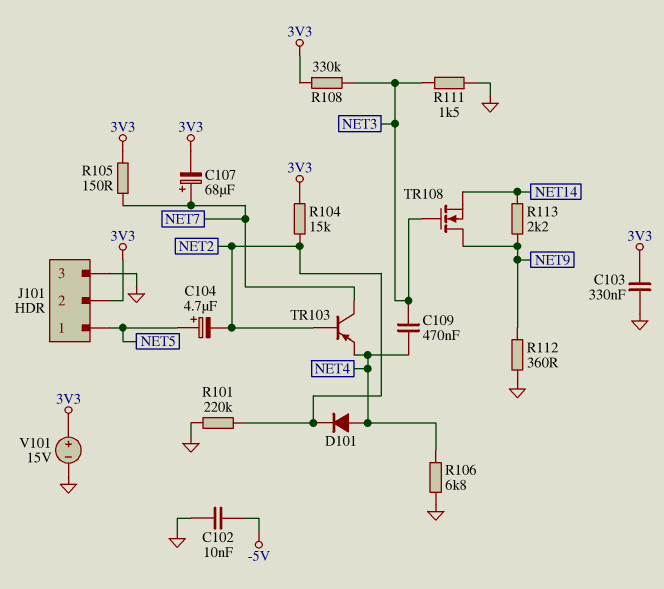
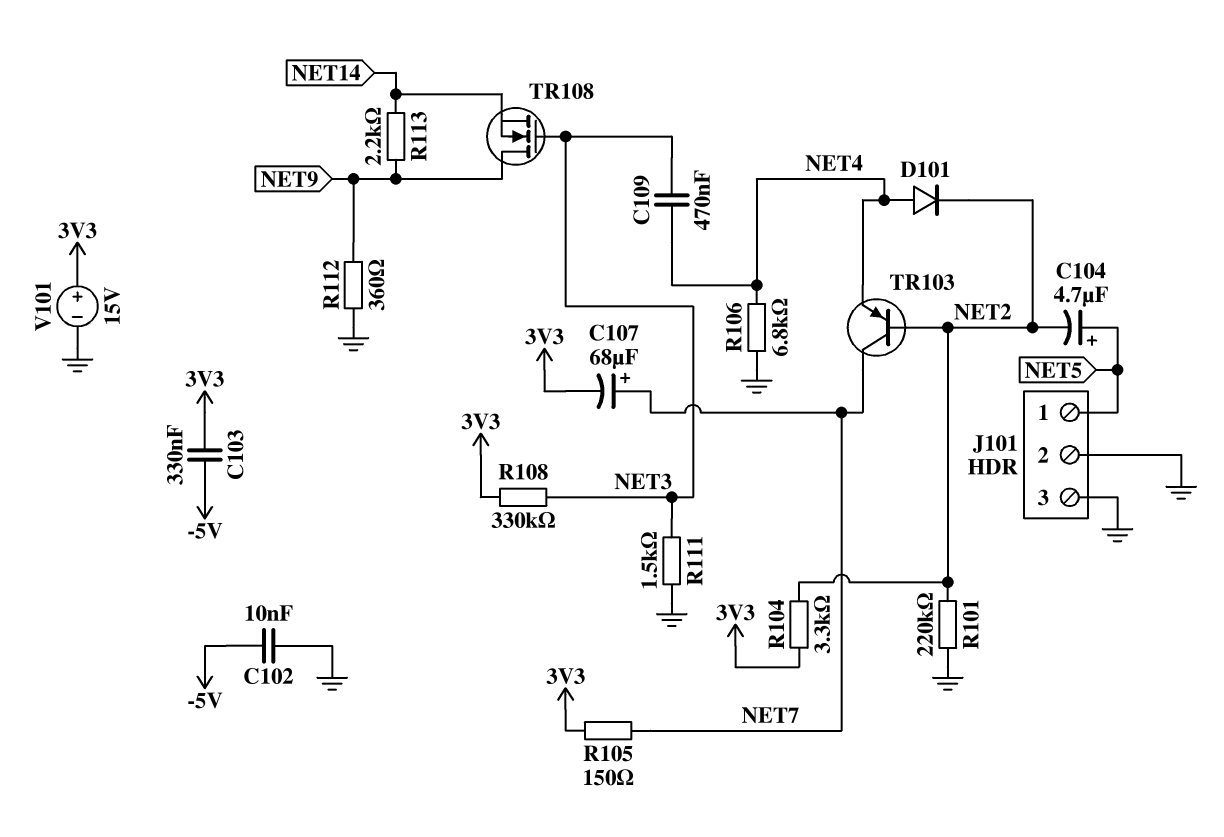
C103: 330nF (3V3, GND) -> 330nF (-5V, 3V3)
J101 pin 2: 3V3 -> GND
R104: 15k (3V3, NET2) -> 3.3k (3V3, NET2)

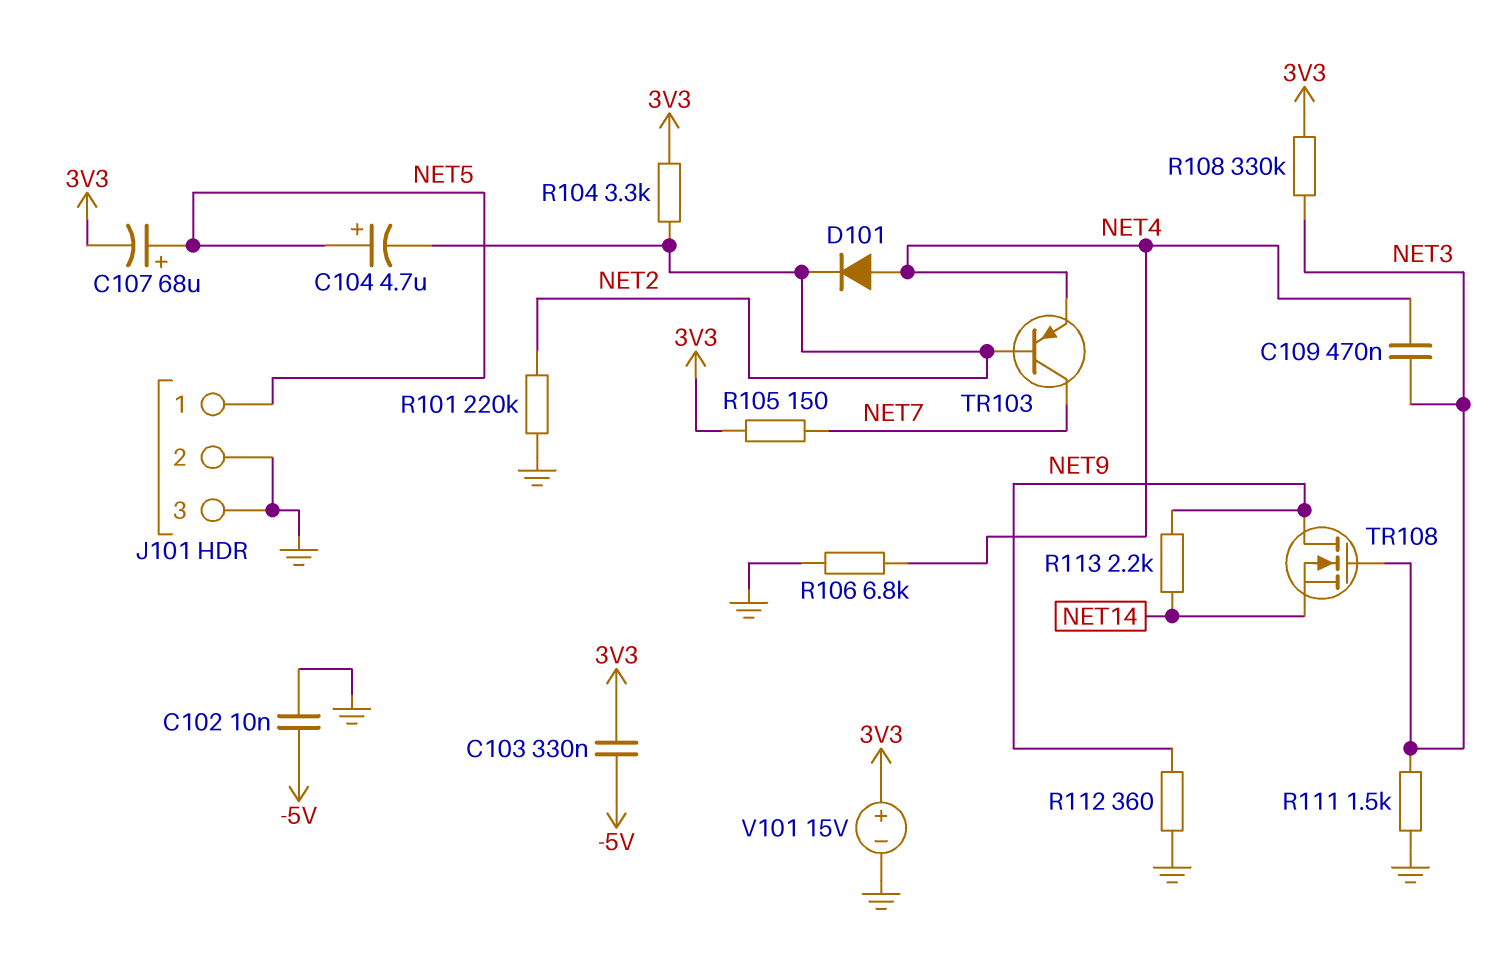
C107: 68uF (plus NET7, minus 3V3) -> 68uF (plus NET5, minus 3V3)

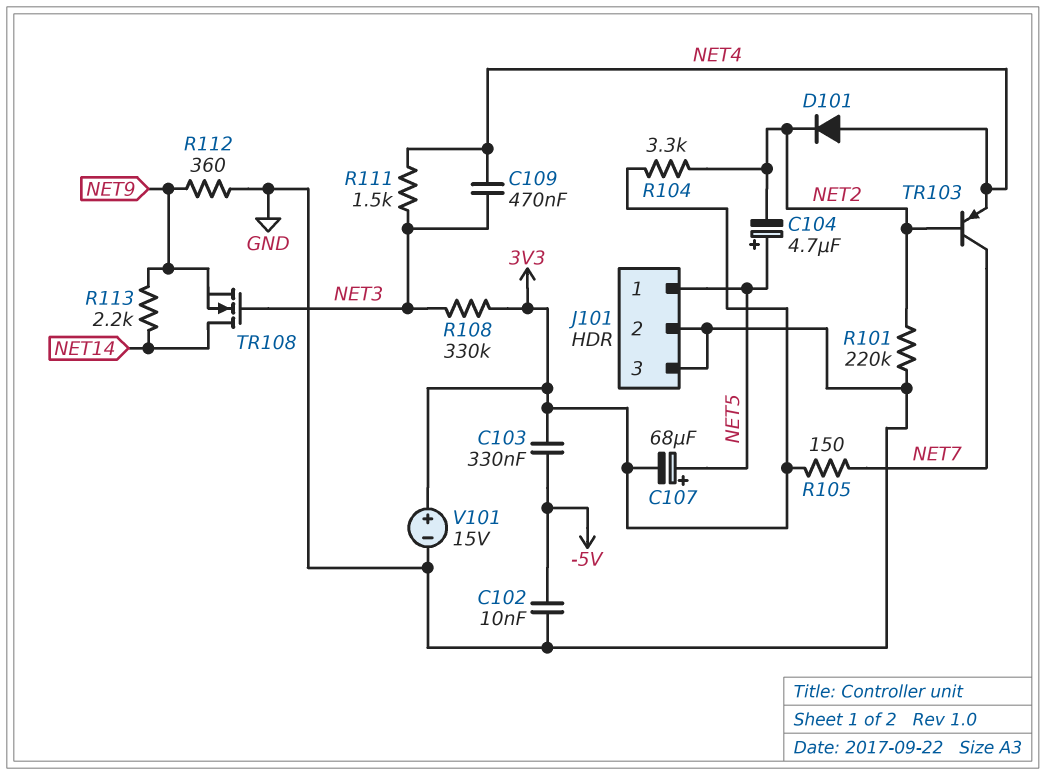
R106: 6.8k (GND, NET4) -> none
R111: 1.5k (GND, NET3) -> 1.5k (NET3, NET4)
TR108: NMOS (G NET3, D NET9, S NET14) -> NMOS (G NET3, D NET14, S NET9)

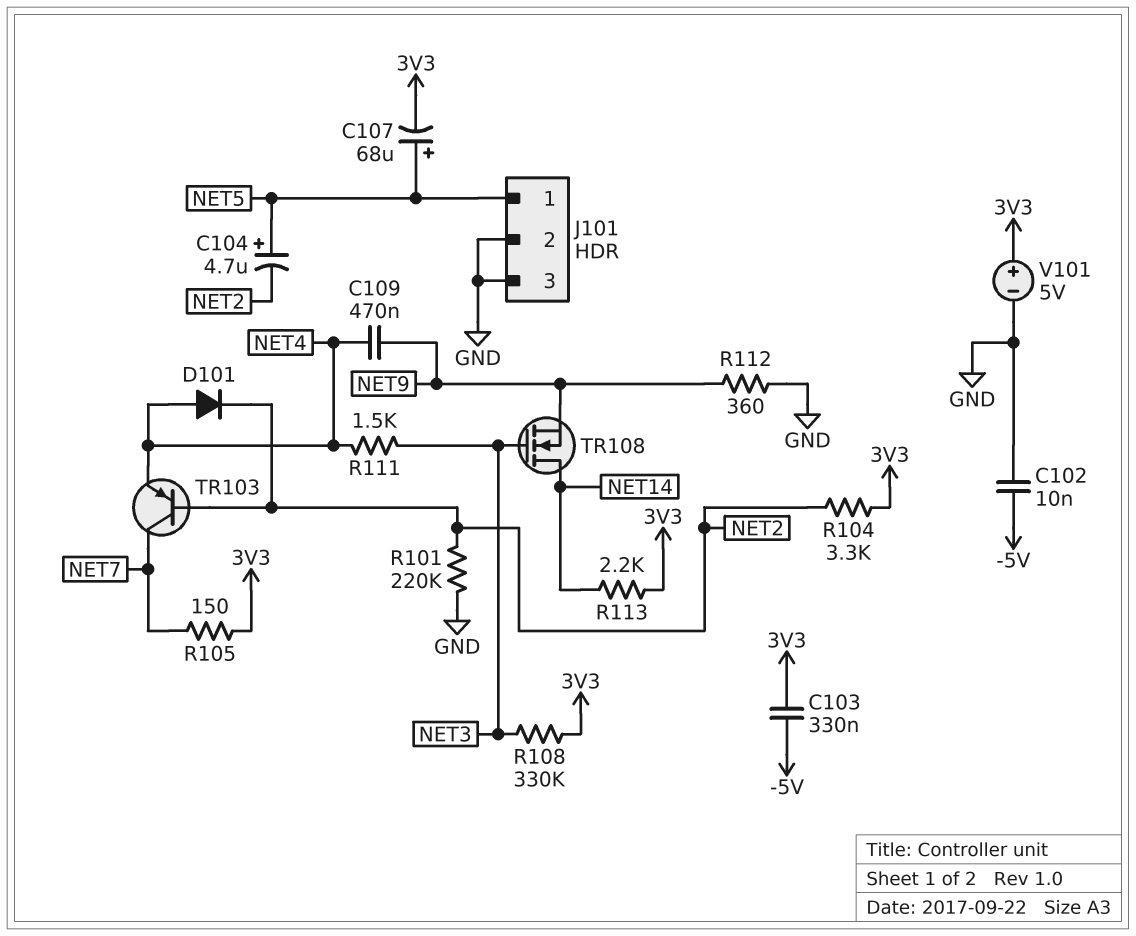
C109: 470nF (NET3, NET4) -> 470nF (NET4, NET9)
R113: 2.2k (NET9, NET14) -> 2.2k (3V3, NET14)
V101: 15V (plus 3V3, minus GND) -> 5V (plus 3V3, minus GND)

